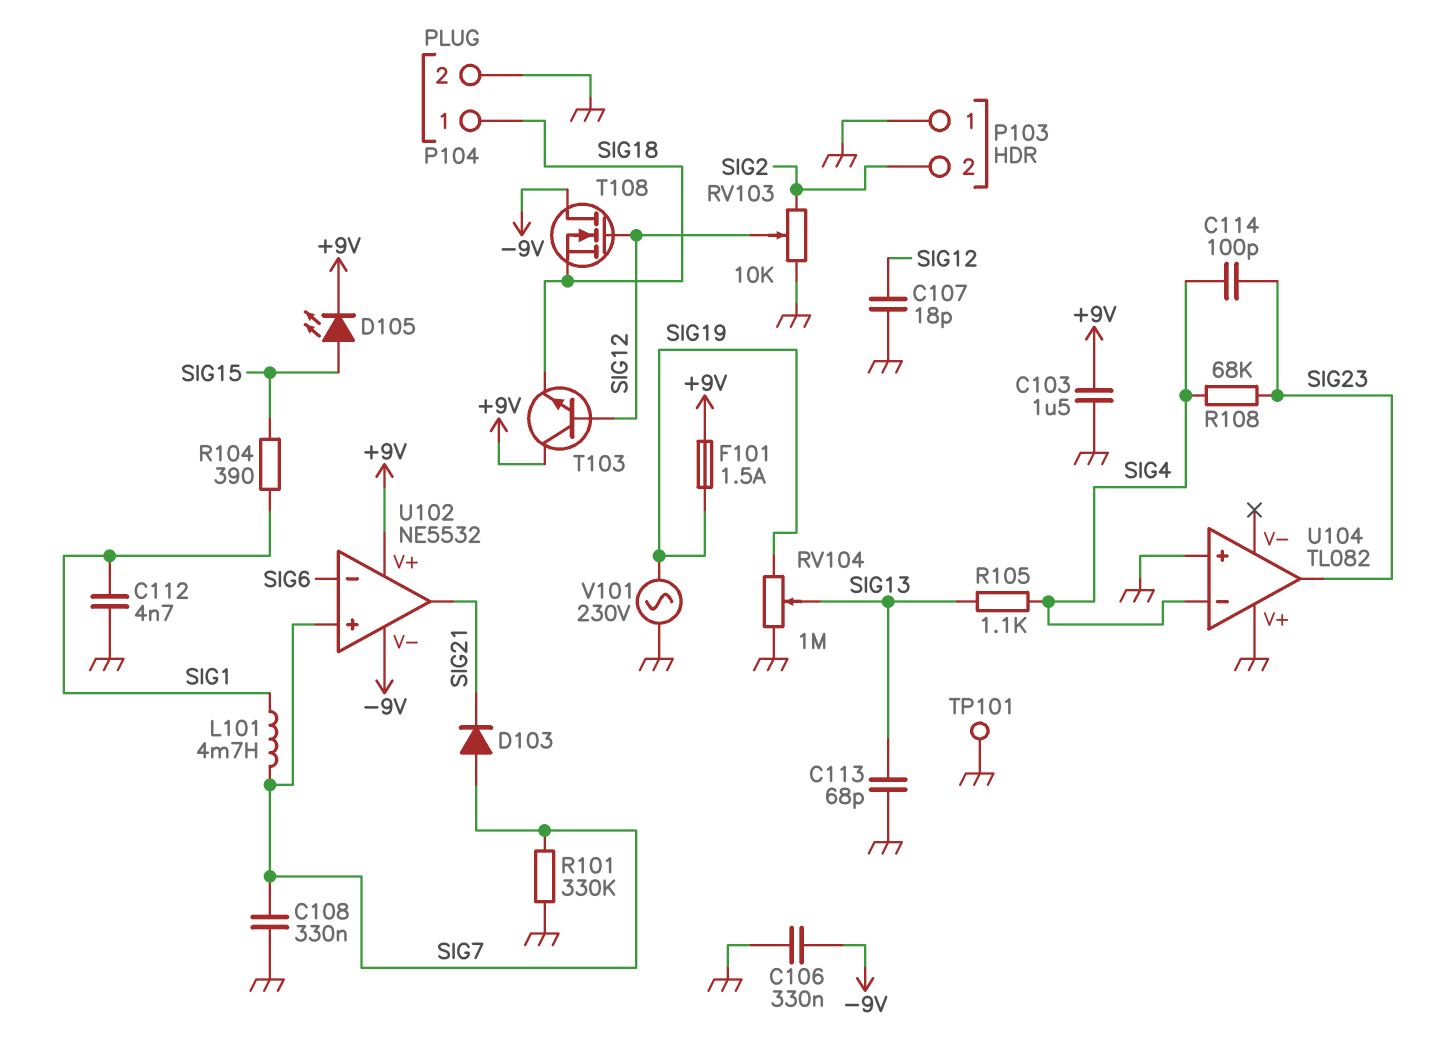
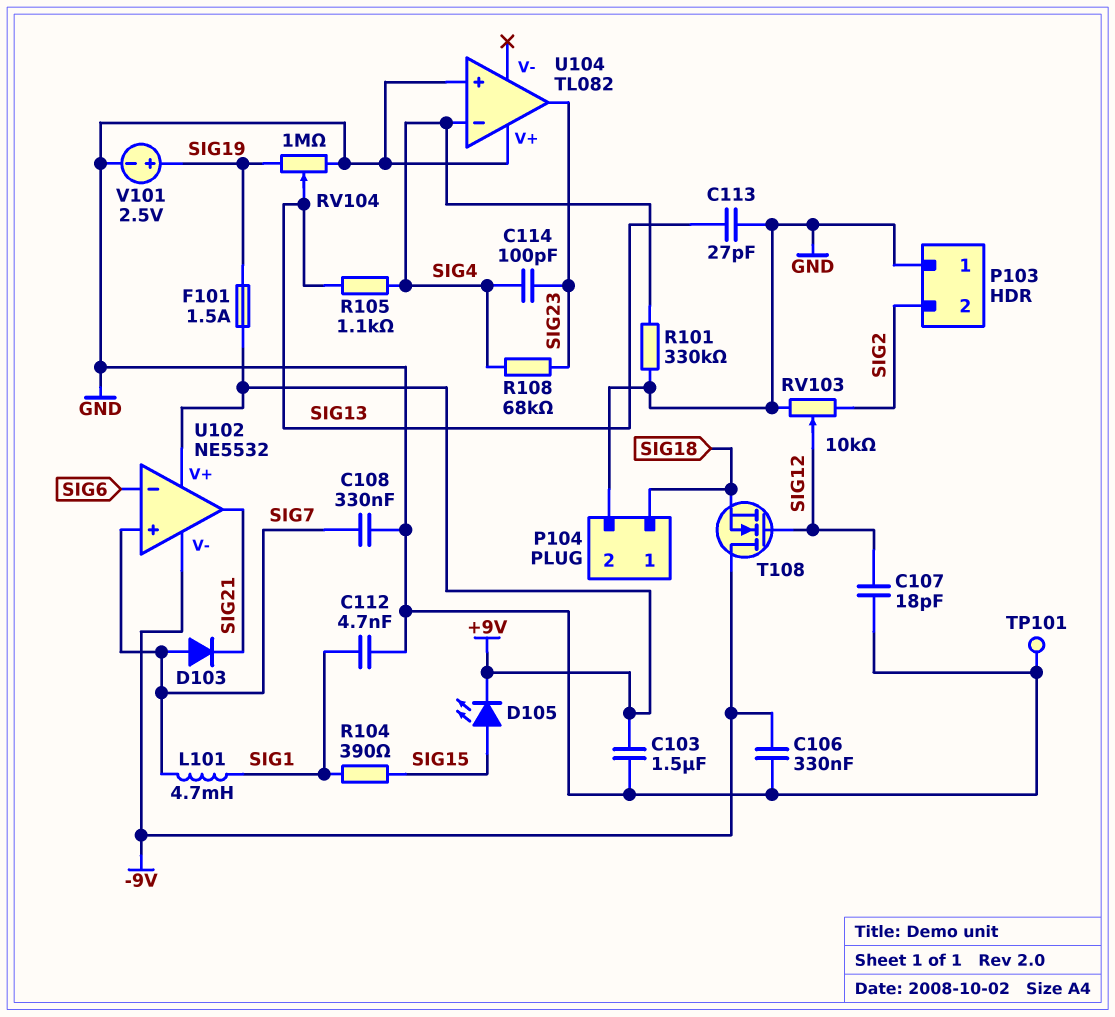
C113: 68pF (GND, SIG13) -> 27pF (GND, SIG13)
R101: 330k (GND, SIG7) -> 330k (GND, SIG4)
T103: NPN (B SIG12, C +9V, E SIG18) -> none
V101: AC 230V (GND, SIG19) -> 2.5V (plus SIG19, minus GND)

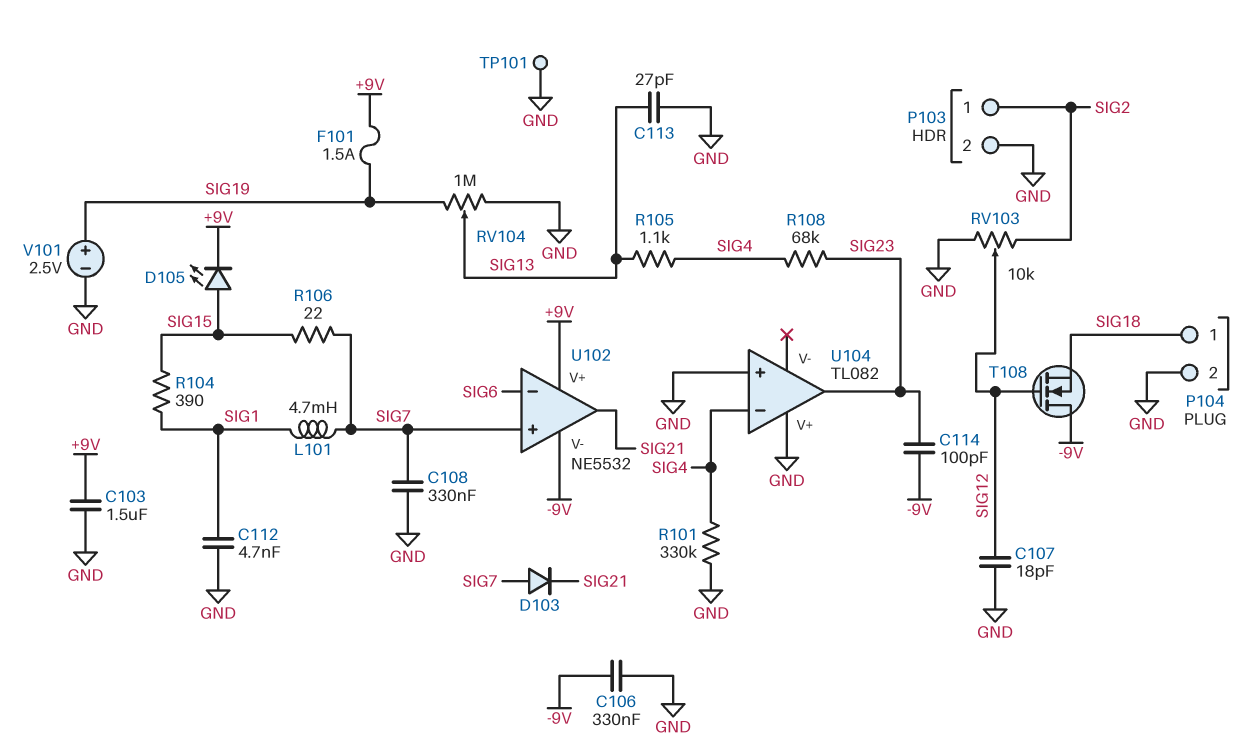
C114: 100pF (SIG4, SIG23) -> 100pF (-9V, SIG23)
P103 pin 1: GND -> SIG2
P103 pin 2: SIG2 -> GND
R106: none -> 22 (SIG7, SIG15)

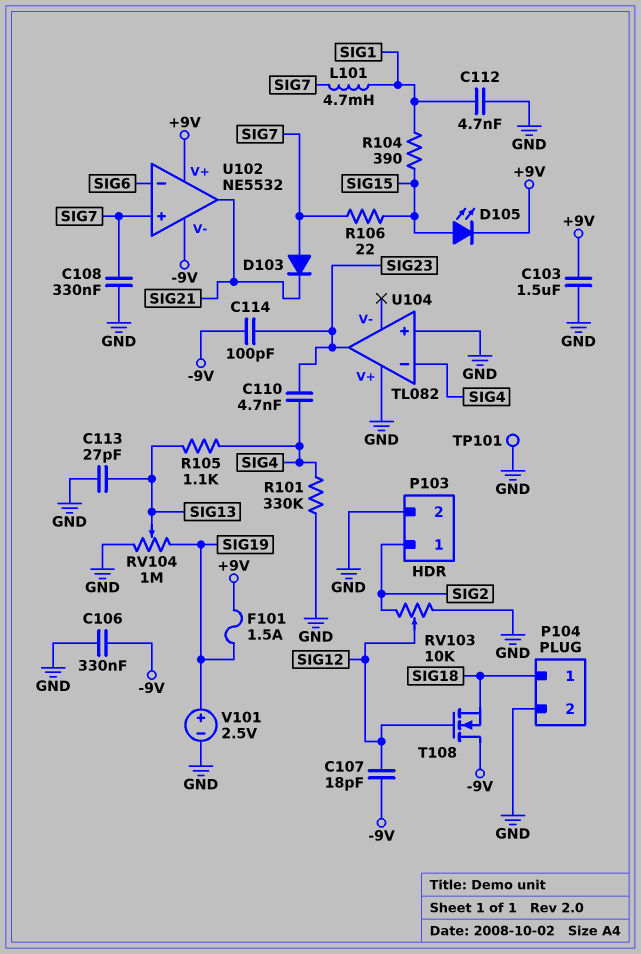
C107: 18pF (GND, SIG12) -> 18pF (-9V, SIG12)
C110: none -> 4.7nF (SIG4, SIG23)
R108: 68k (SIG4, SIG23) -> none

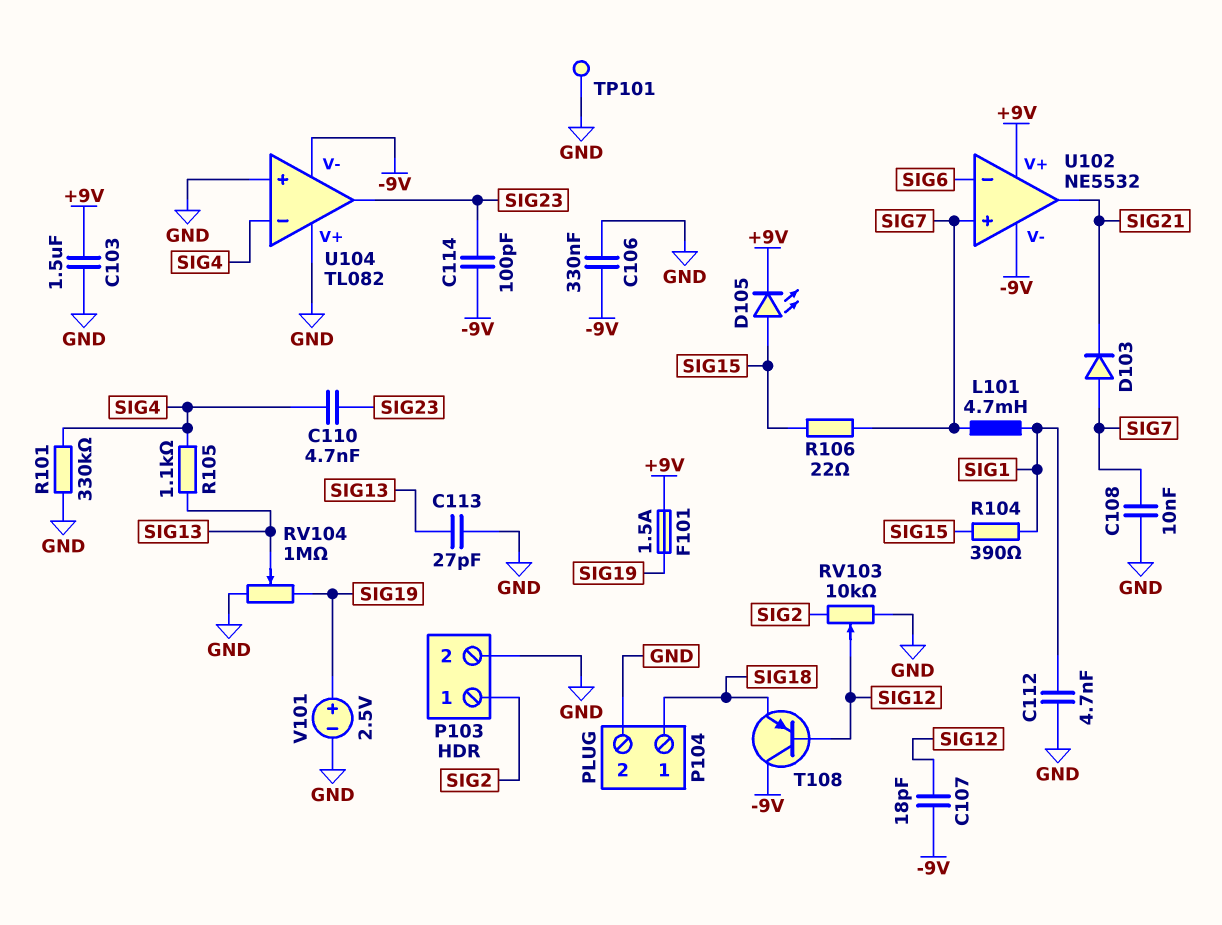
C108: 330nF (GND, SIG7) -> 10nF (GND, SIG7)
T108: NMOS (G SIG12, D -9V, S SIG18) -> PNP (B SIG12, C -9V, E SIG18)
U104 pin V-: none -> -9V

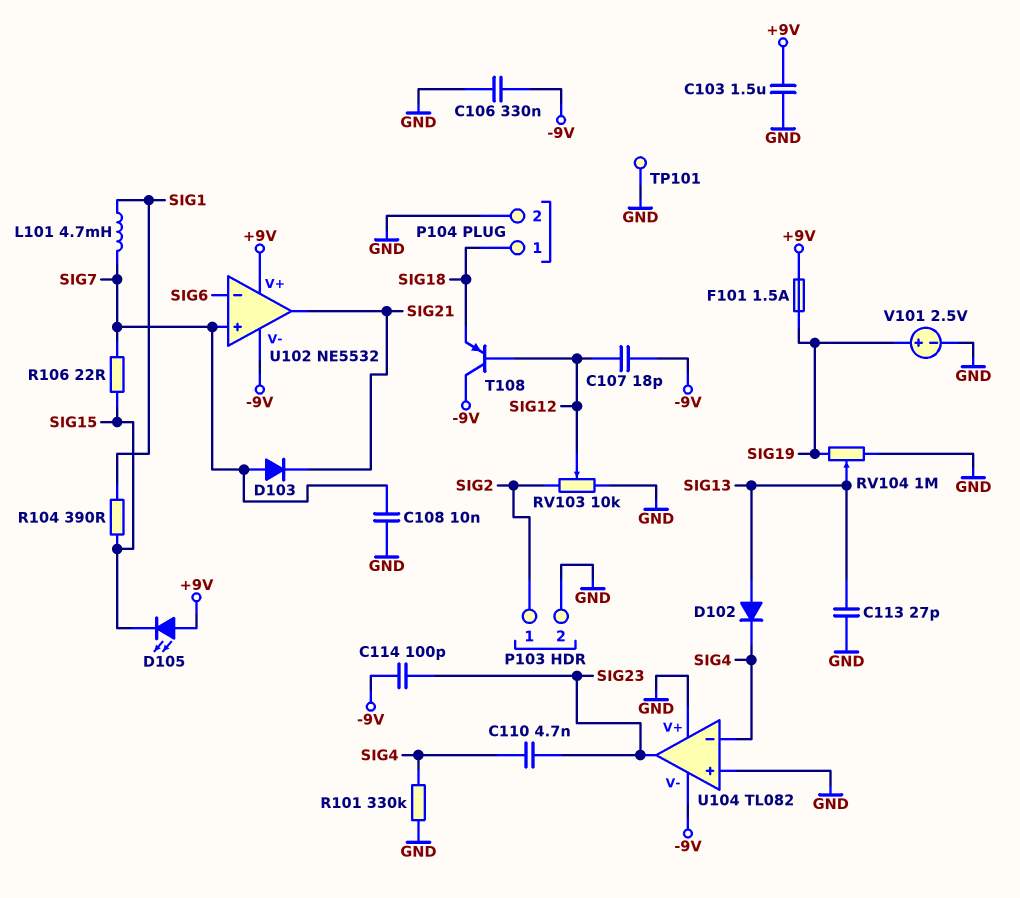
C112: 4.7nF (GND, SIG1) -> none
D102: none -> diode (A SIG13, K SIG4)
D105: LED (A SIG15, K +9V) -> LED (A +9V, K SIG15)
R105: 1.1k (SIG4, SIG13) -> none

